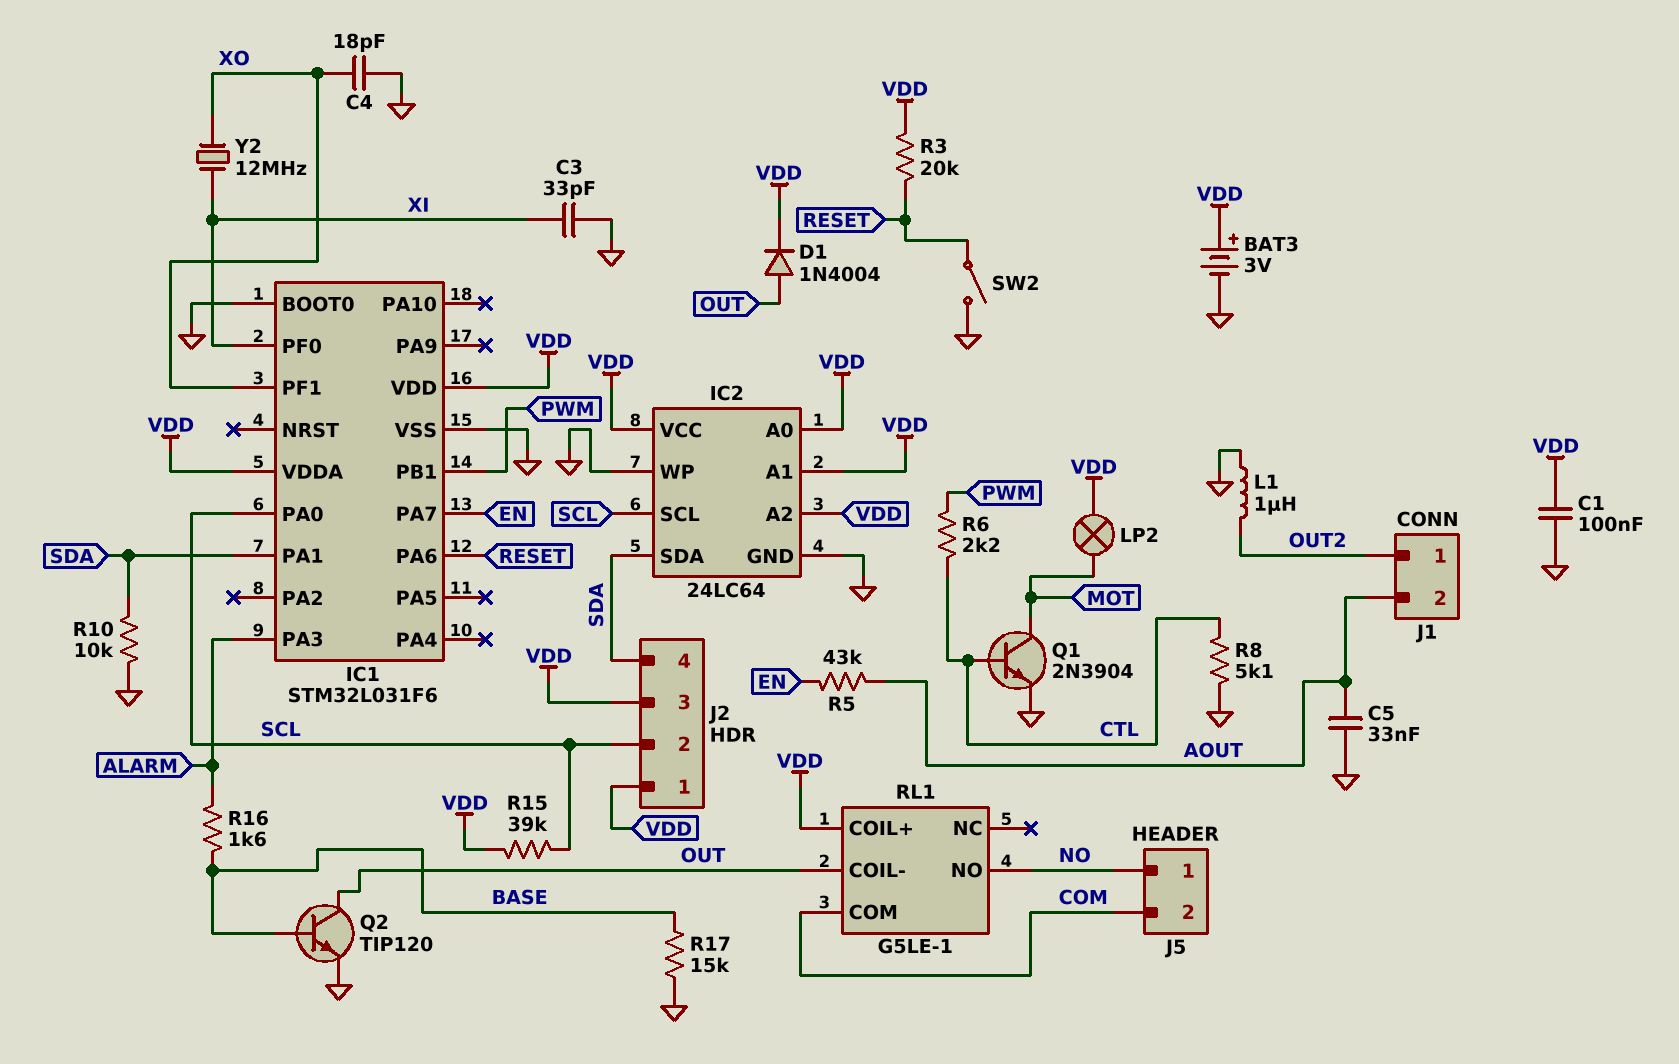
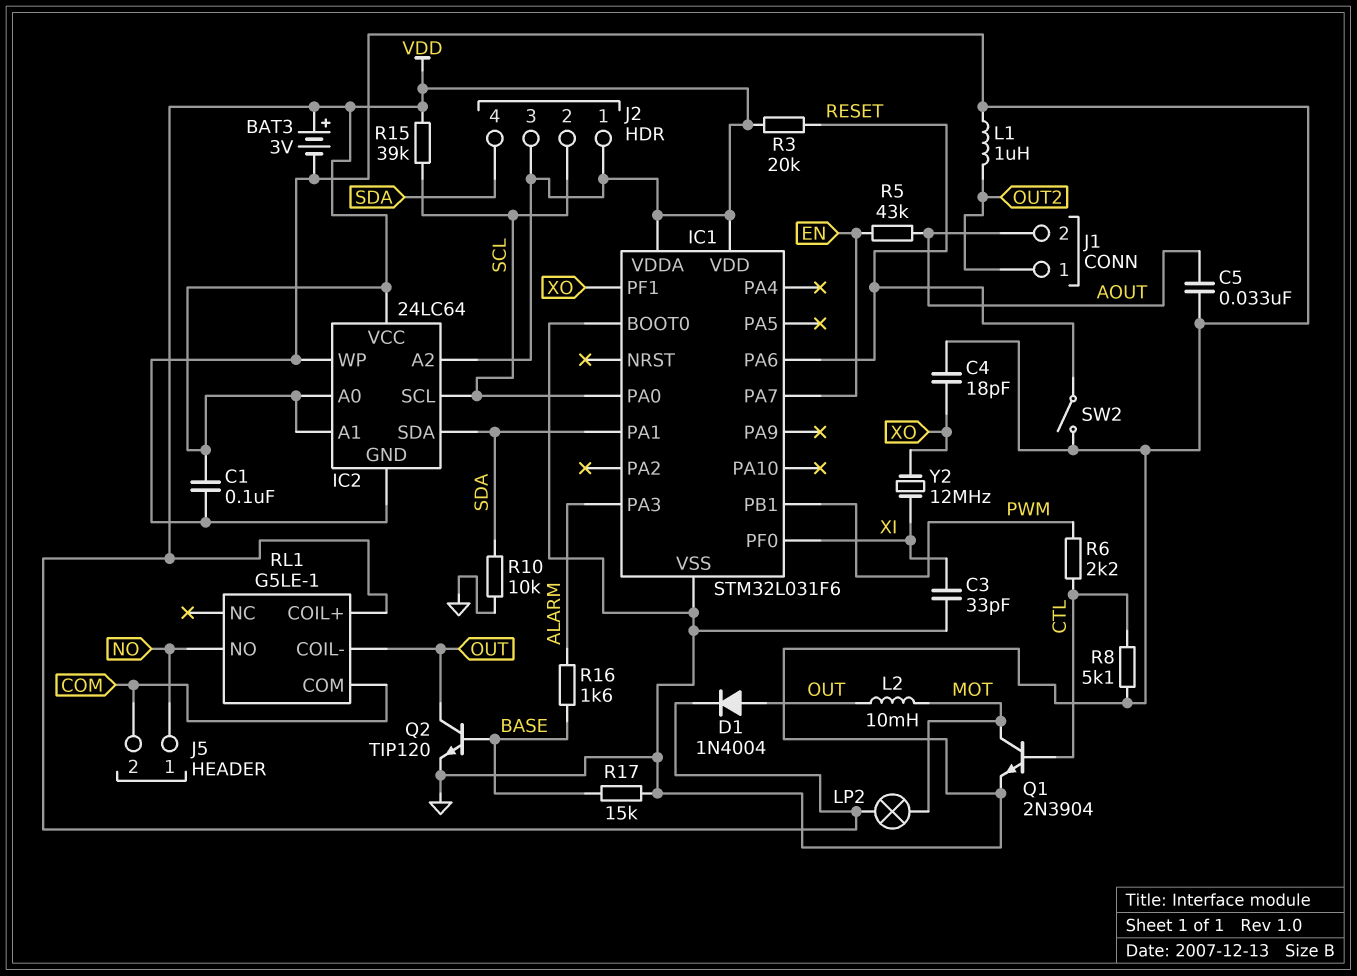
L2: none -> 10mH (MOT, OUT)

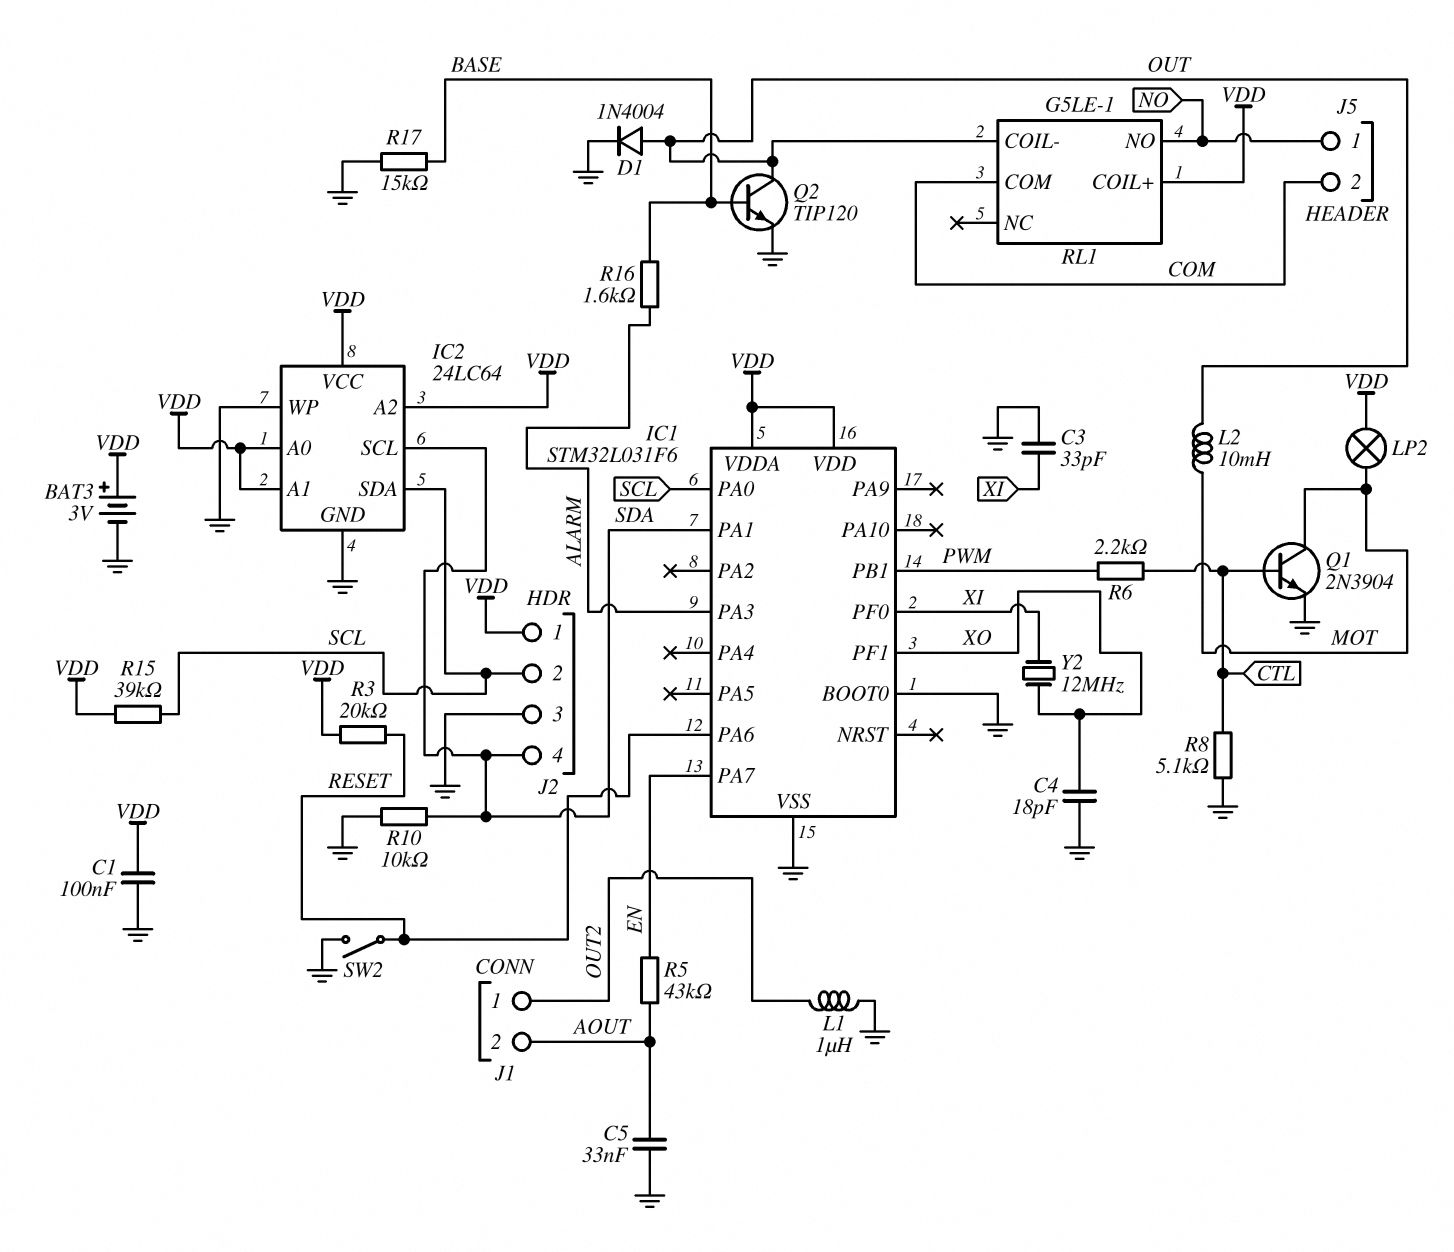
D1: diode 1N4004 (A OUT, K VDD) -> diode 1N4004 (A OUT, K GND)
IC2 pin SCL: SCL -> SDA
IC2 pin SDA: SDA -> SCL
J2 pin 3: VDD -> GND

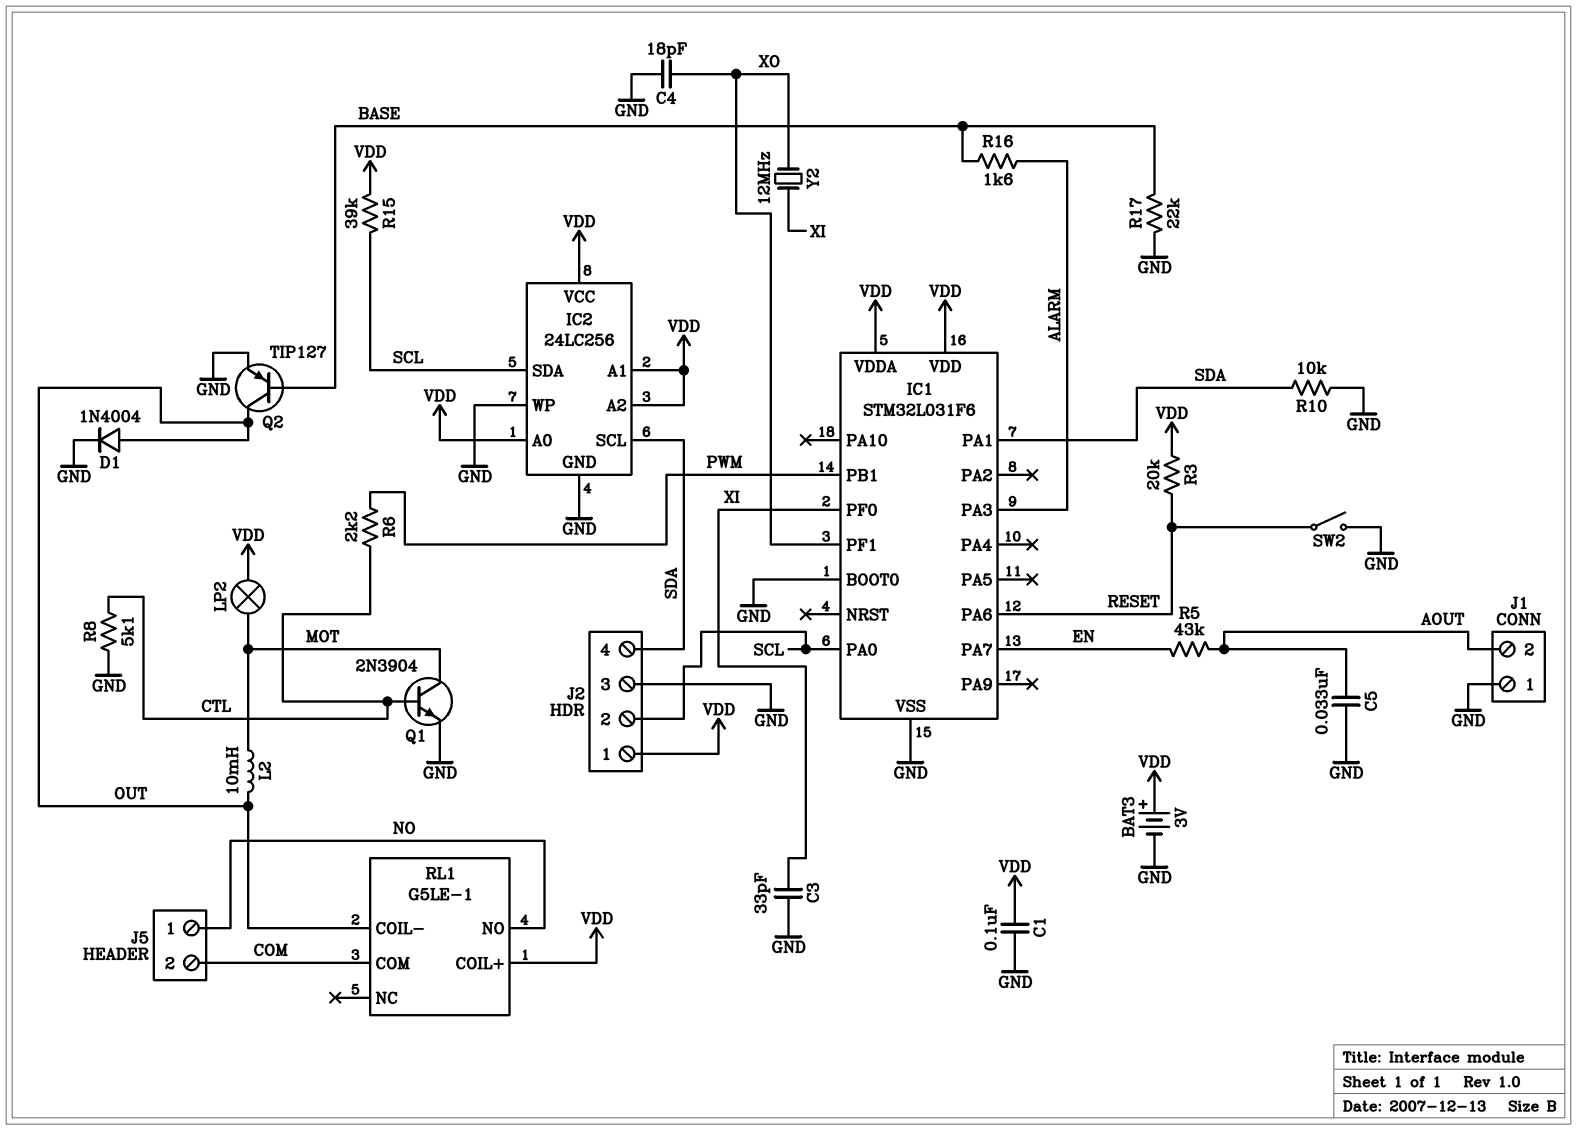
IC2: 24LC64 -> 24LC256
J1 pin 1: OUT2 -> GND
L1: 1uH (GND, OUT2) -> none
Q2: NPN TIP120 (B BASE, C OUT, E GND) -> PNP TIP127 (B BASE, C OUT, E GND)
R17: 15k (BASE, GND) -> 22k (BASE, GND)

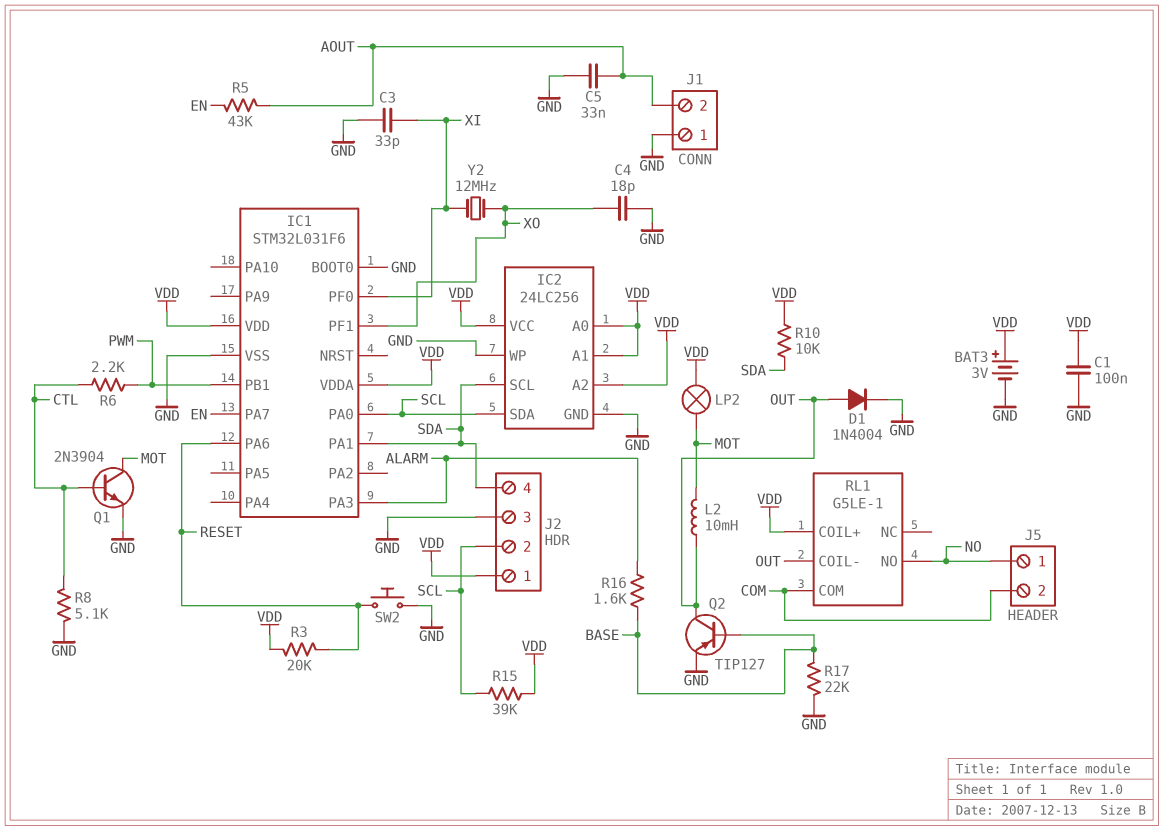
R10: 10k (GND, SDA) -> 10k (SDA, VDD)
SW2: switch (GND, RESET) -> button (GND, RESET)

